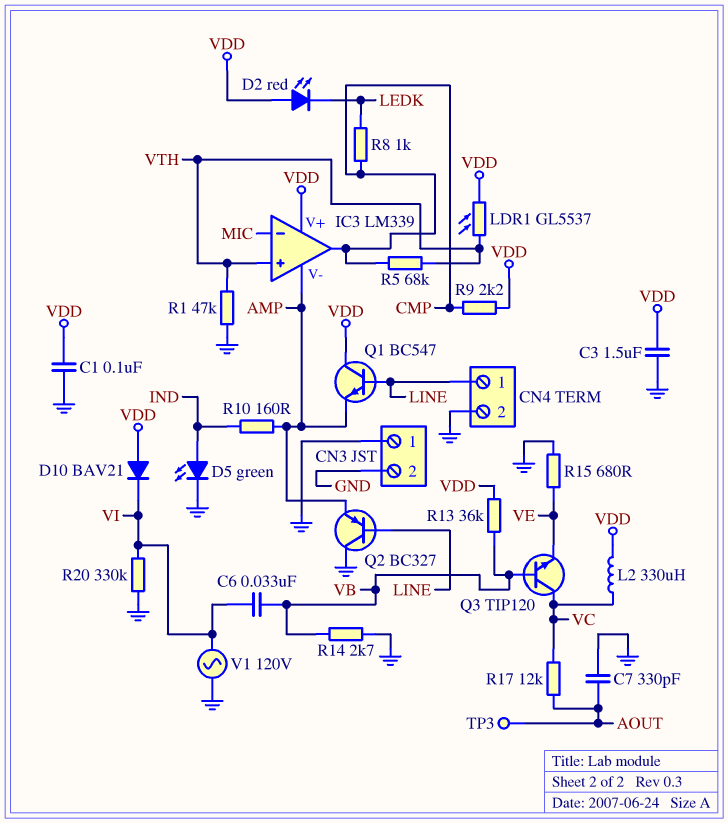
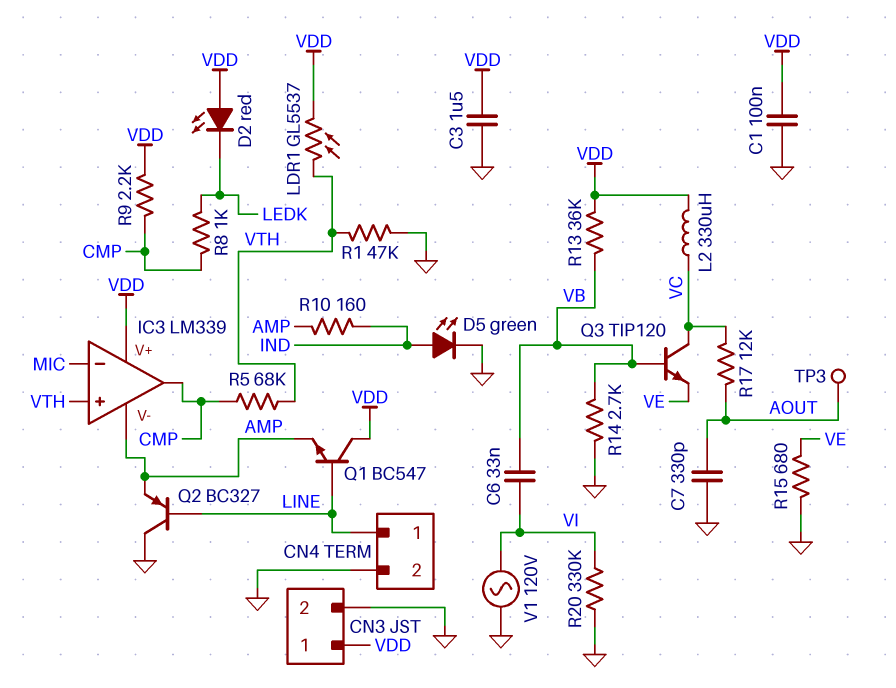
CN3 pin 1: GND -> VDD
D10: diode BAV21 (A VDD, K VI) -> none

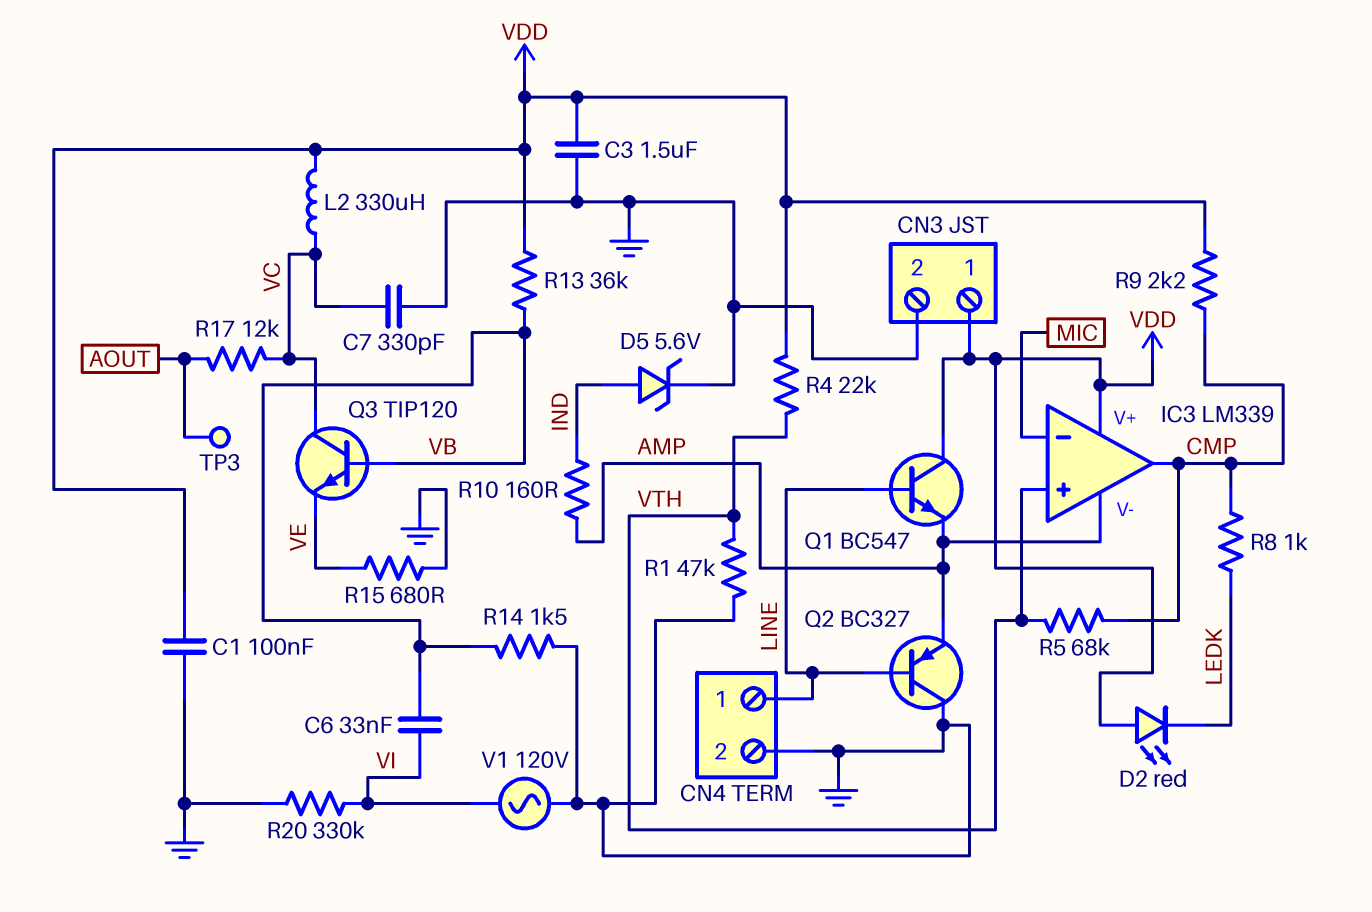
C7: 330pF (AOUT, GND) -> 330pF (GND, VC)
D5: LED green (A IND, K GND) -> zener 5.6V (A IND, K GND)
LDR1: GL5537 (VDD, VTH) -> none
R4: none -> 22k (VDD, VTH)
R14: 2.7k (GND, VB) -> 1.5k (GND, VB)

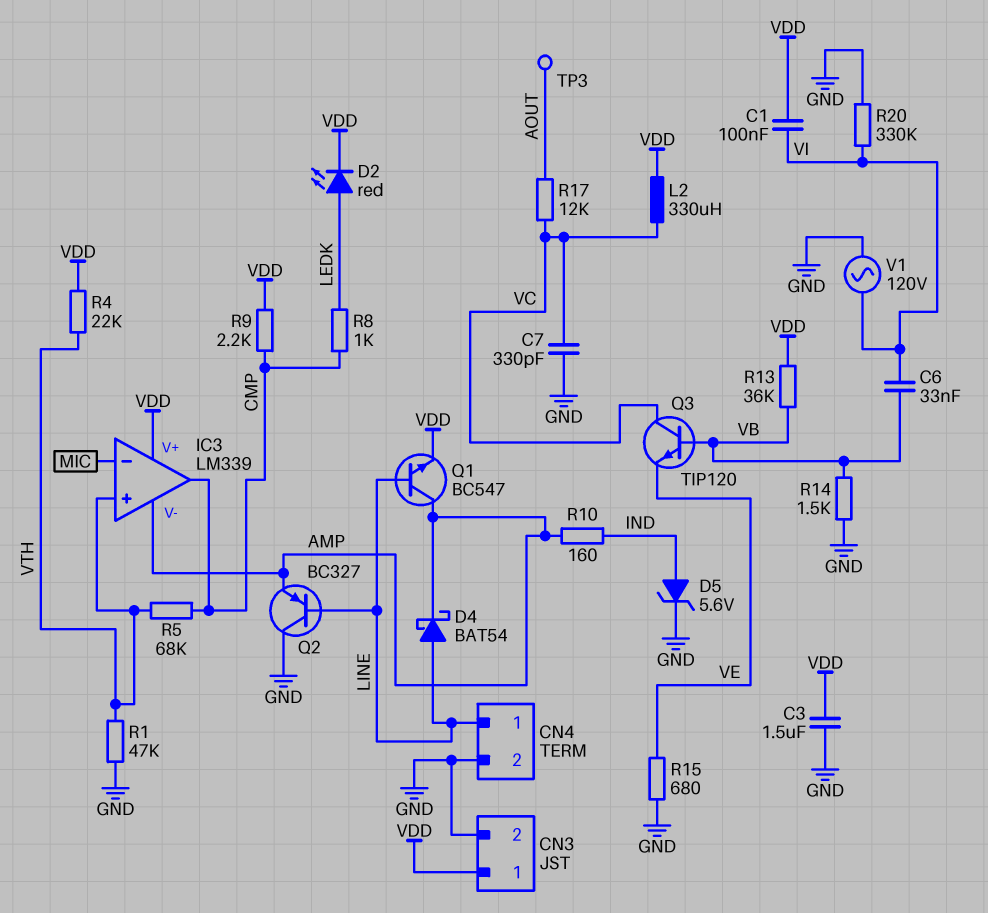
C1: 100nF (GND, VDD) -> 100nF (VDD, VI)
D2: LED red (A VDD, K LEDK) -> LED red (A LEDK, K VDD)
D4: none -> schottky BAT54 (A LINE, K AMP)
Q1: NPN BC547 (B LINE, C VDD, E AMP) -> NPN BC547 (B LINE, C AMP, E VDD)

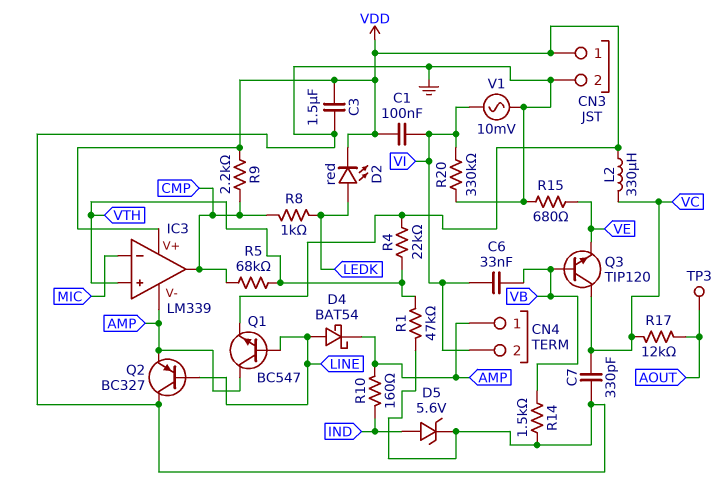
CN4 pin 1: LINE -> AMP
CN4 pin 2: GND -> VI
R13: 36k (VB, VDD) -> none
V1: AC 120V (GND, VI) -> AC 10mV (GND, VI)

